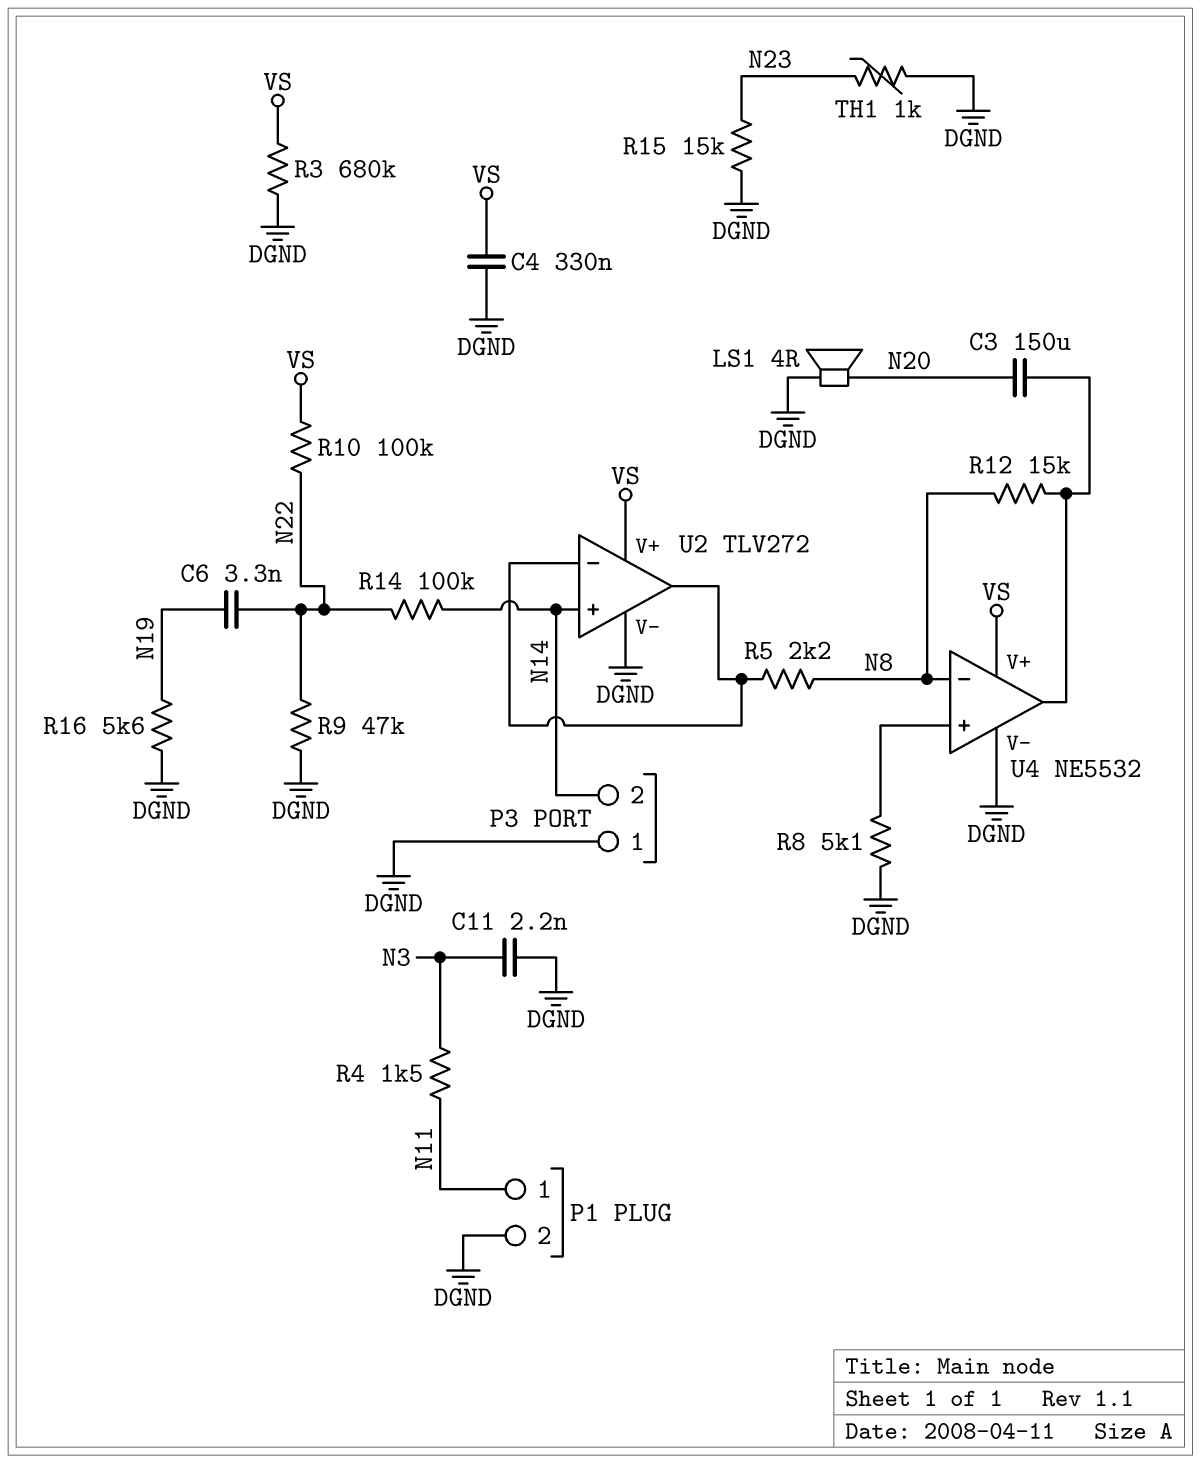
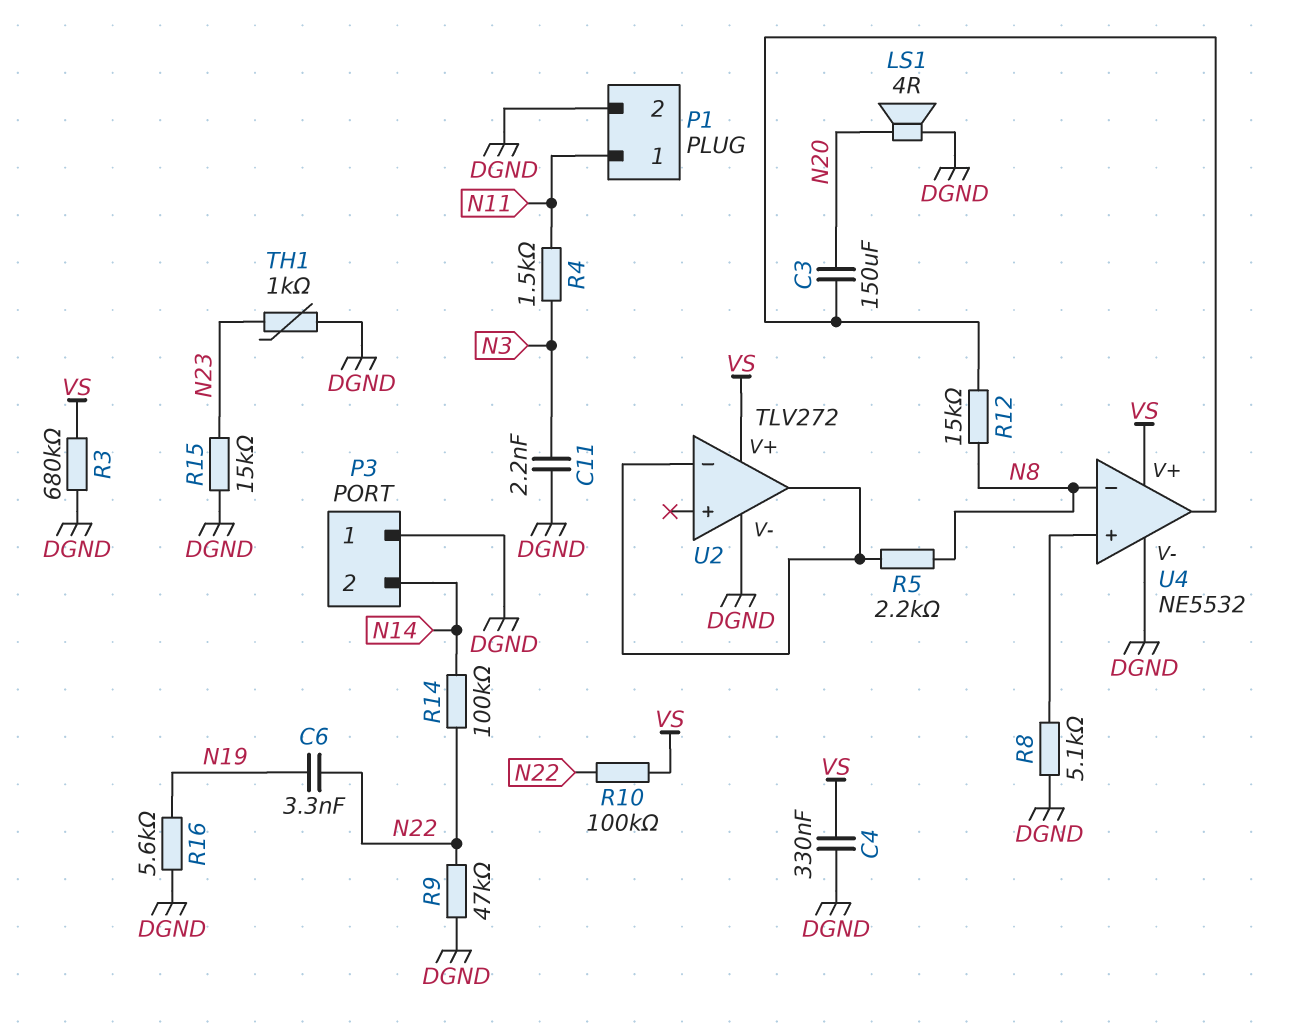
U2 pin in+: N14 -> none

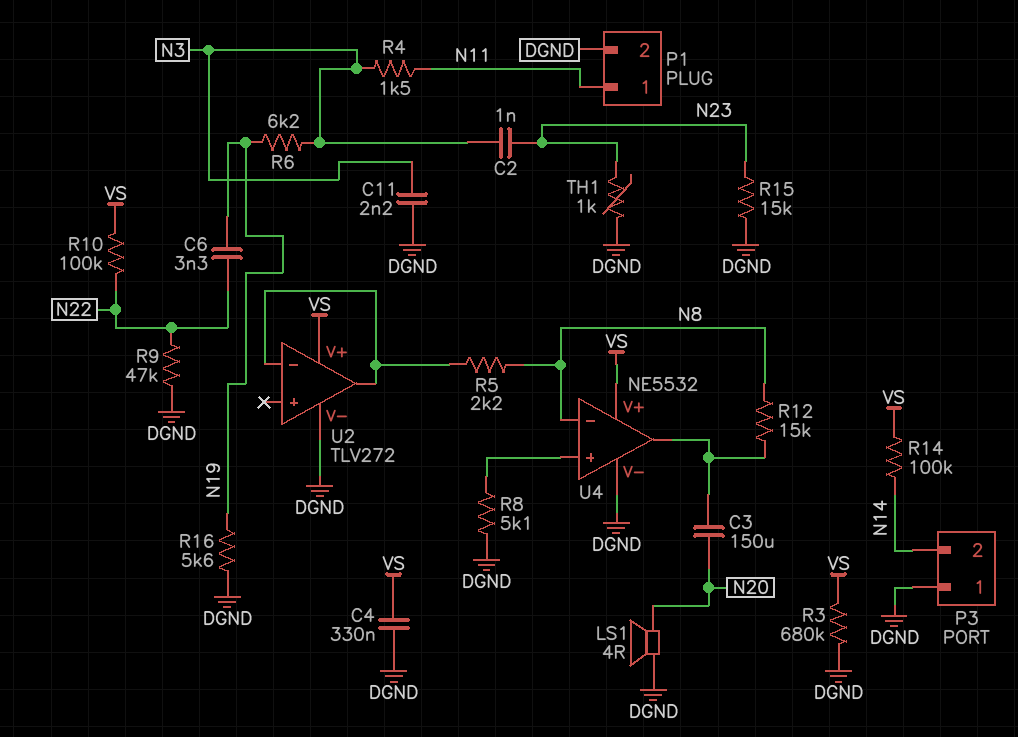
C2: none -> 1nF (N3, N23)
R6: none -> 6.2k (N3, N19)
R14: 100k (N14, N22) -> 100k (N14, VS)

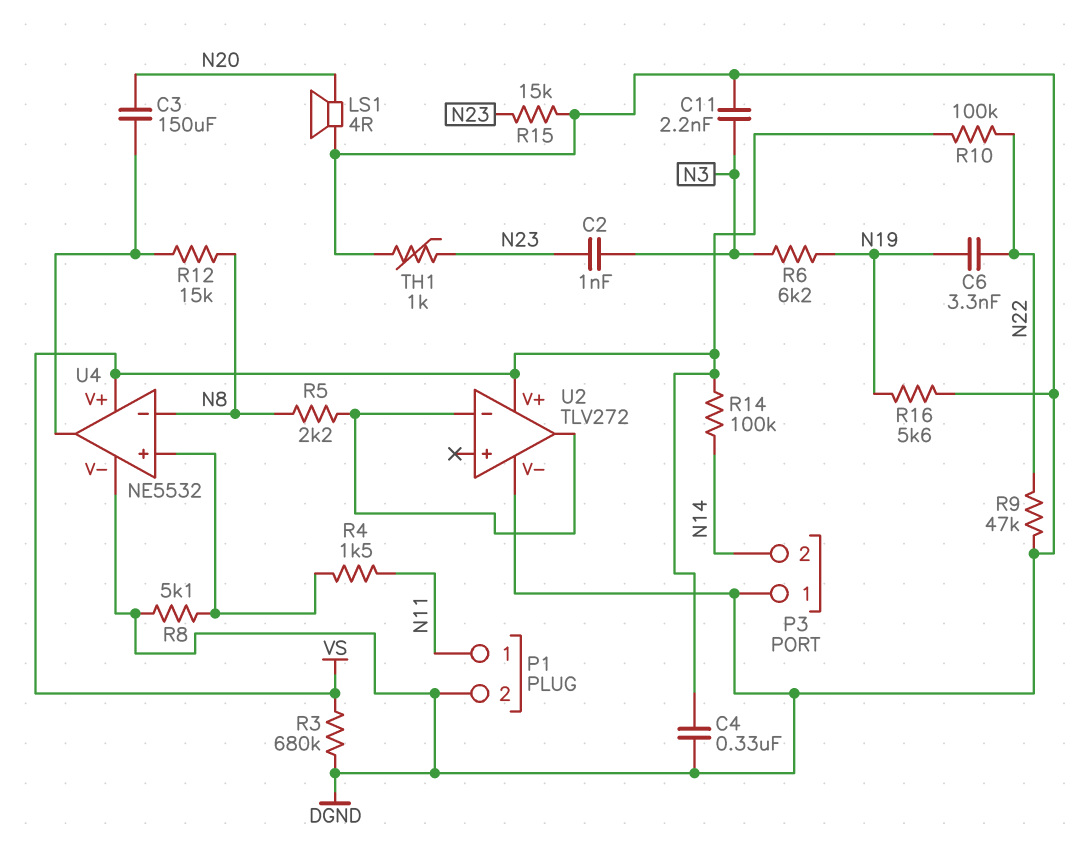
R4: 1.5k (N3, N11) -> 1.5k (N11, U4/in+)

